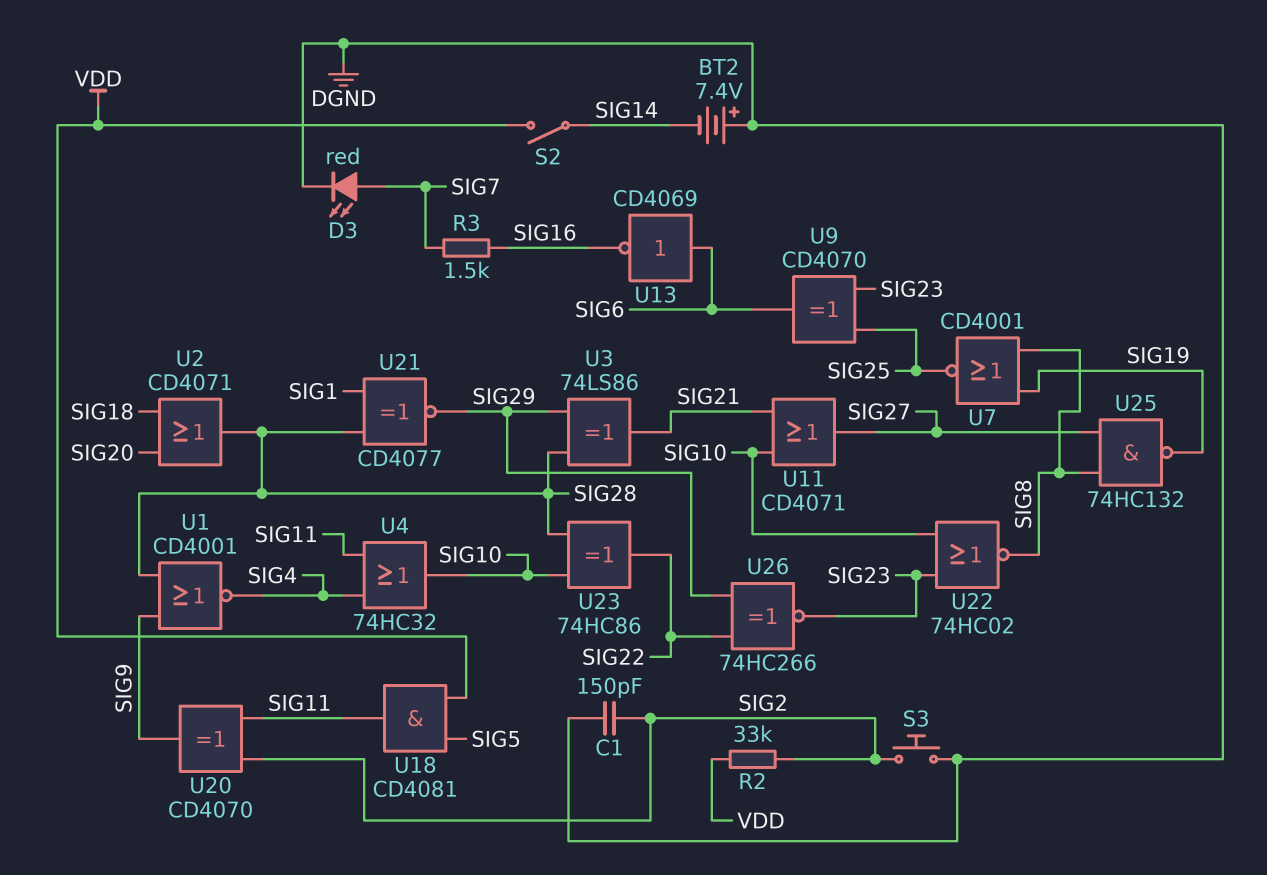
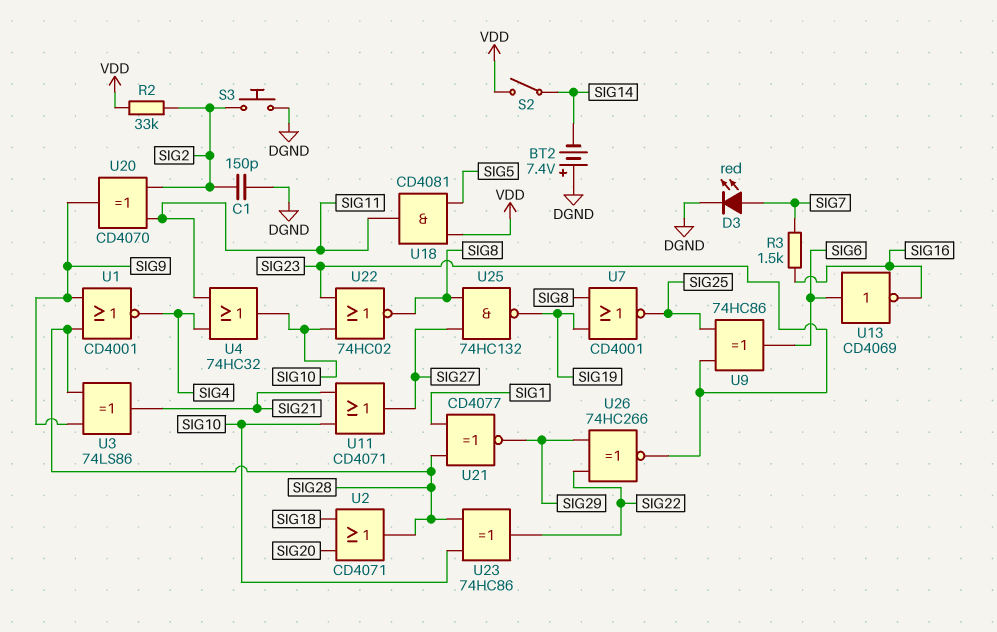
U3: XOR 74LS86 (in SIG28, in SIG29, out SIG21) -> XOR 74LS86 (in SIG9, in SIG28, out SIG21)
U9: XOR CD4070 (in SIG23, in SIG25, out SIG6) -> XOR 74HC86 (in SIG23, in SIG25, out SIG6)

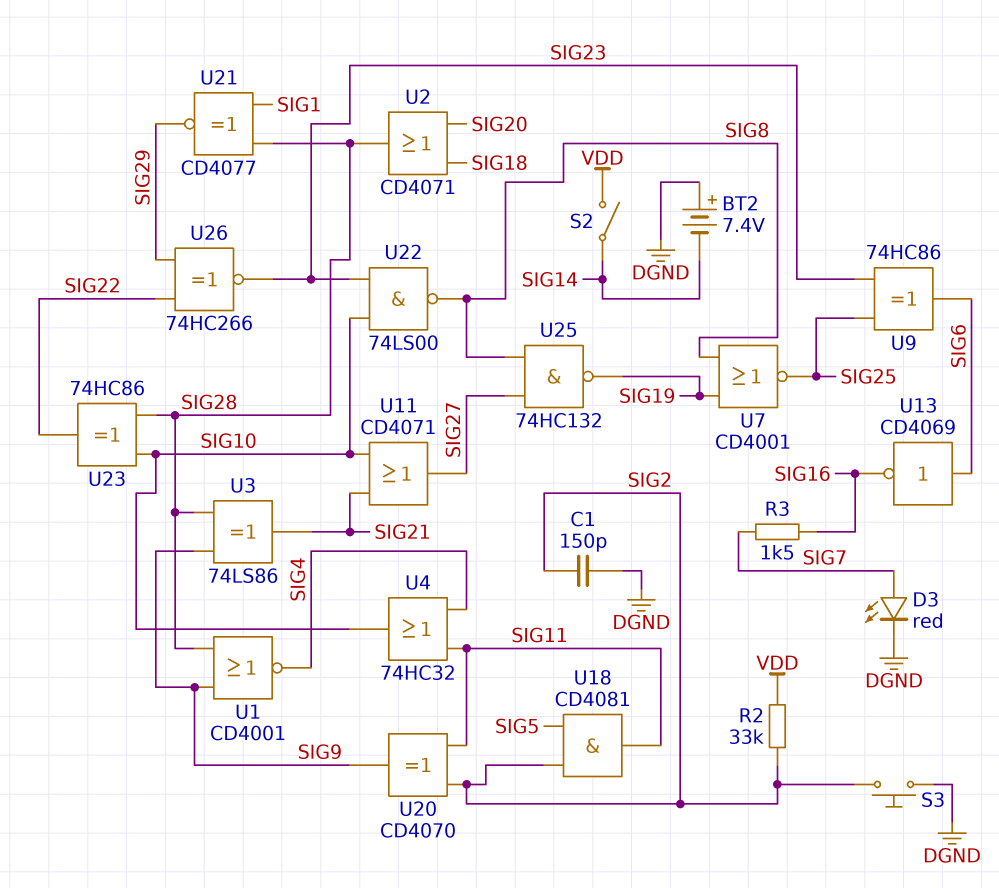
U18: AND CD4081 (in SIG5, in VDD, out SIG11) -> AND CD4081 (in SIG2, in SIG5, out SIG11)
U22: NOR 74HC02 (in SIG10, in SIG23, out SIG8) -> NAND 74LS00 (in SIG10, in SIG23, out SIG8)

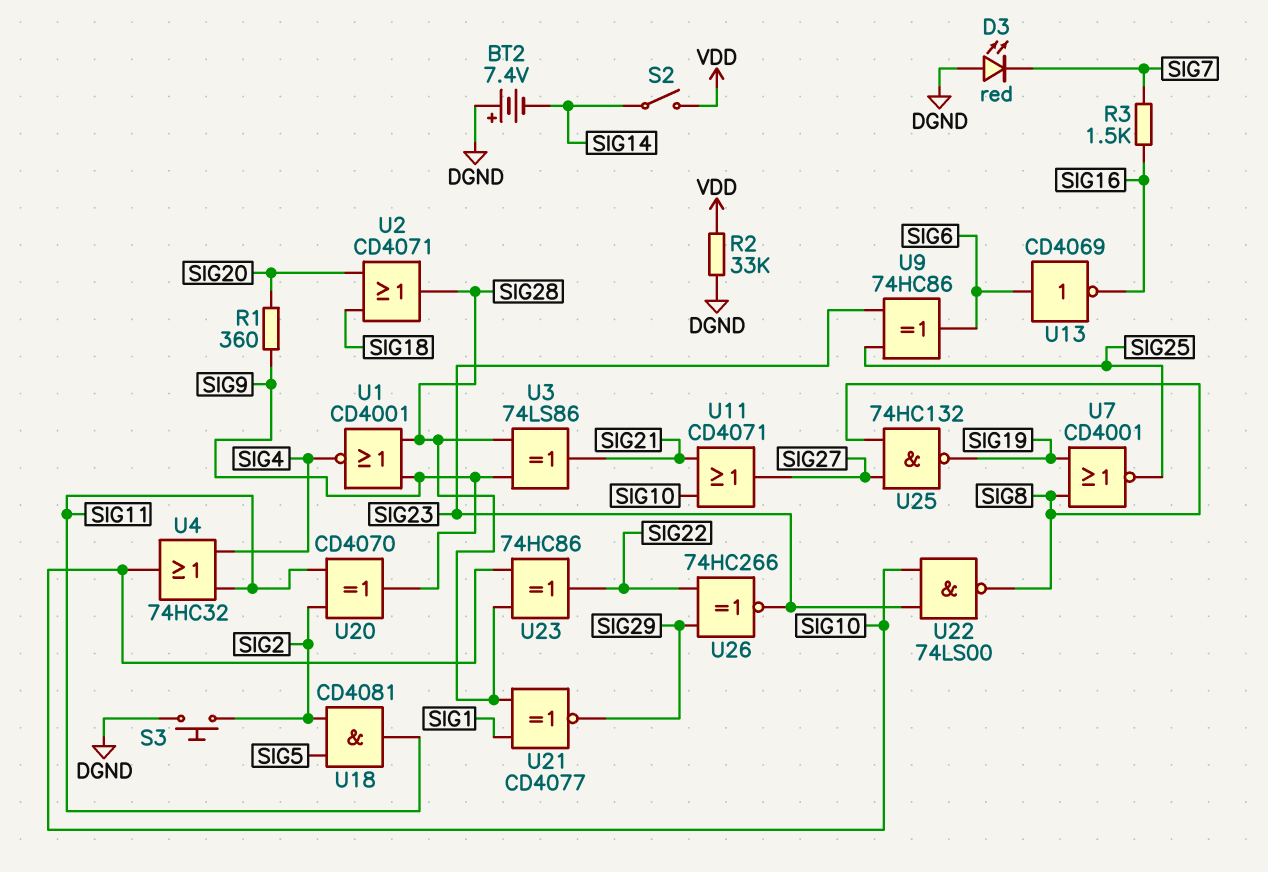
C1: 150pF (DGND, SIG2) -> none
D3: LED red (A SIG7, K DGND) -> LED red (A DGND, K SIG7)
R1: none -> 360 (SIG9, SIG20)
R2: 33k (SIG2, VDD) -> 33k (DGND, VDD)

